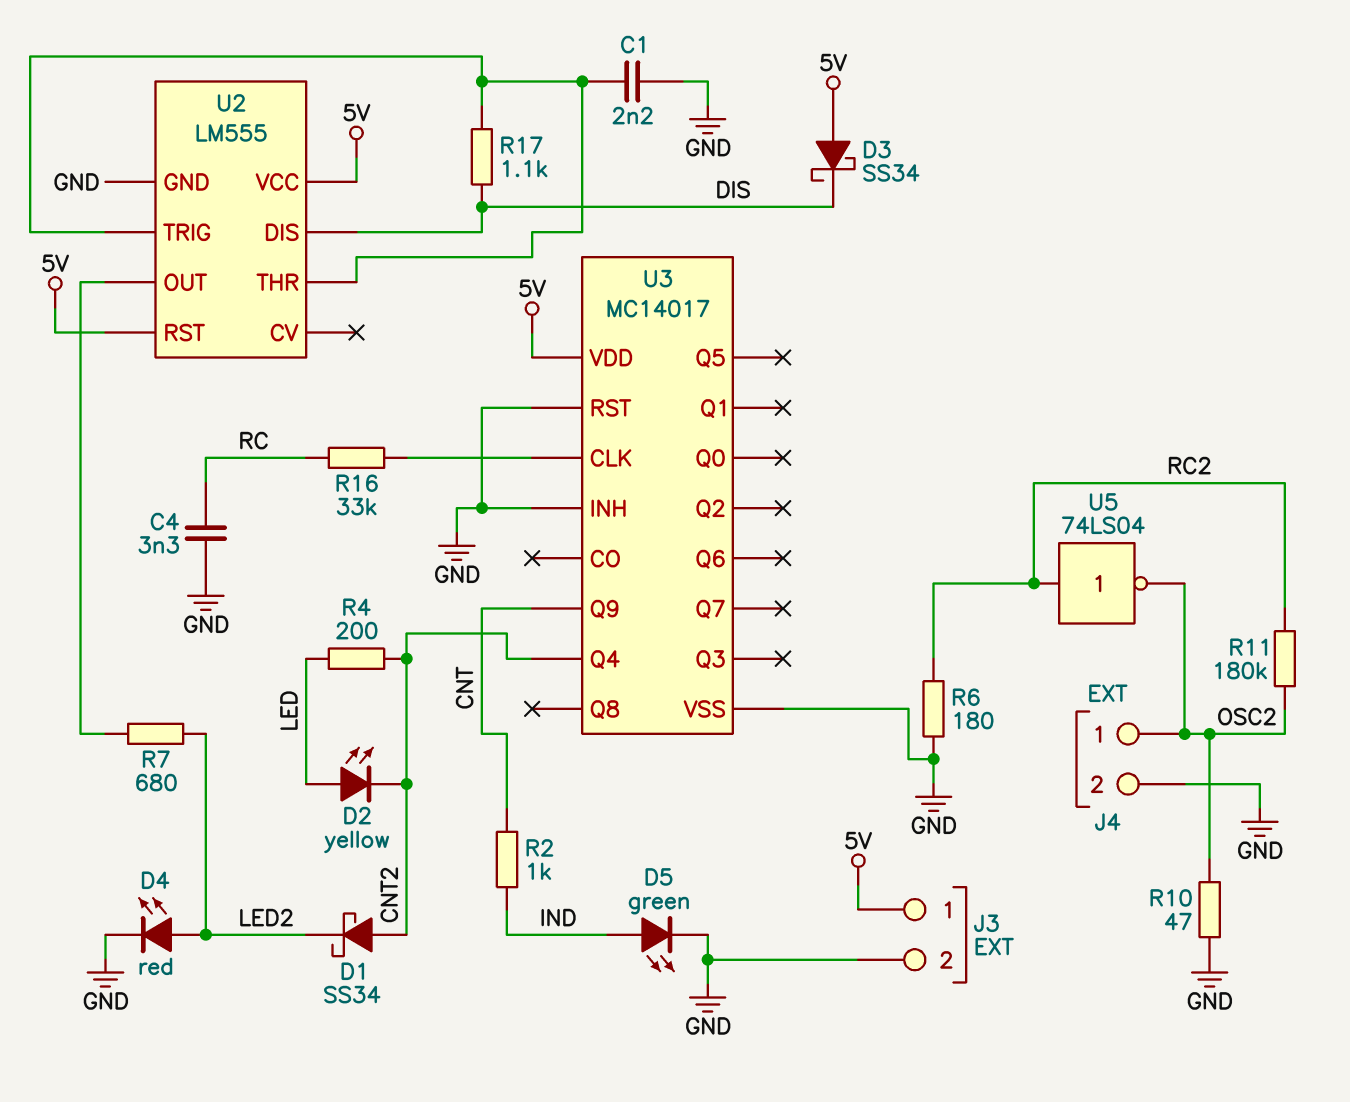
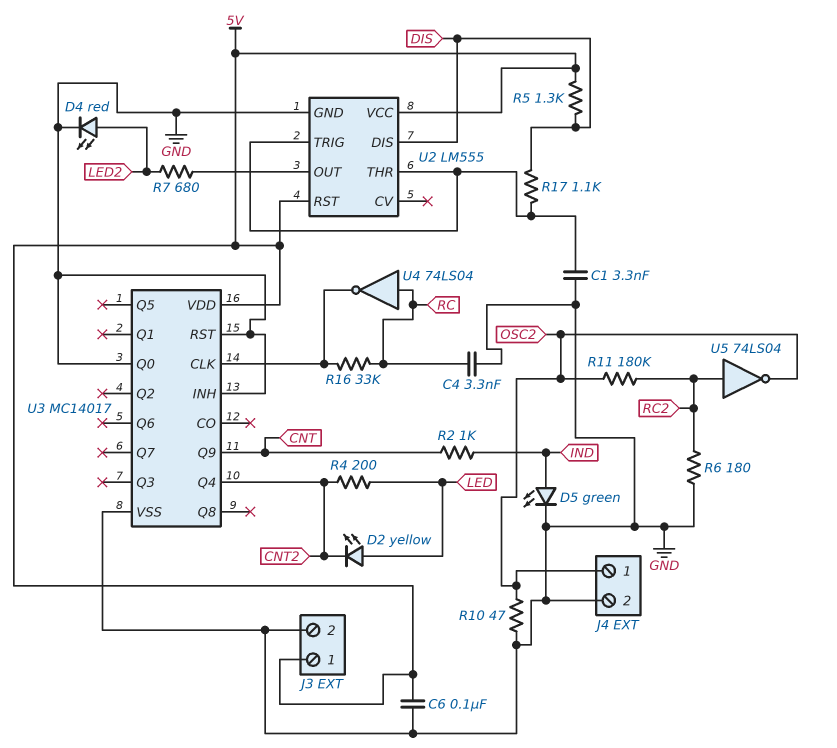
C1: 2.2nF (GND, U2/THR) -> 3.3nF (GND, U2/THR)
C6: none -> 100nF (5V, GND)
D1: schottky SS34 (A CNT2, K LED2) -> none
D3: schottky SS34 (A 5V, K DIS) -> none
R5: none -> 1.3k (5V, DIS)
U3 pin Q0: none -> GND
U4: none -> NOT 74LS04 (in RC, out U3/CLK)

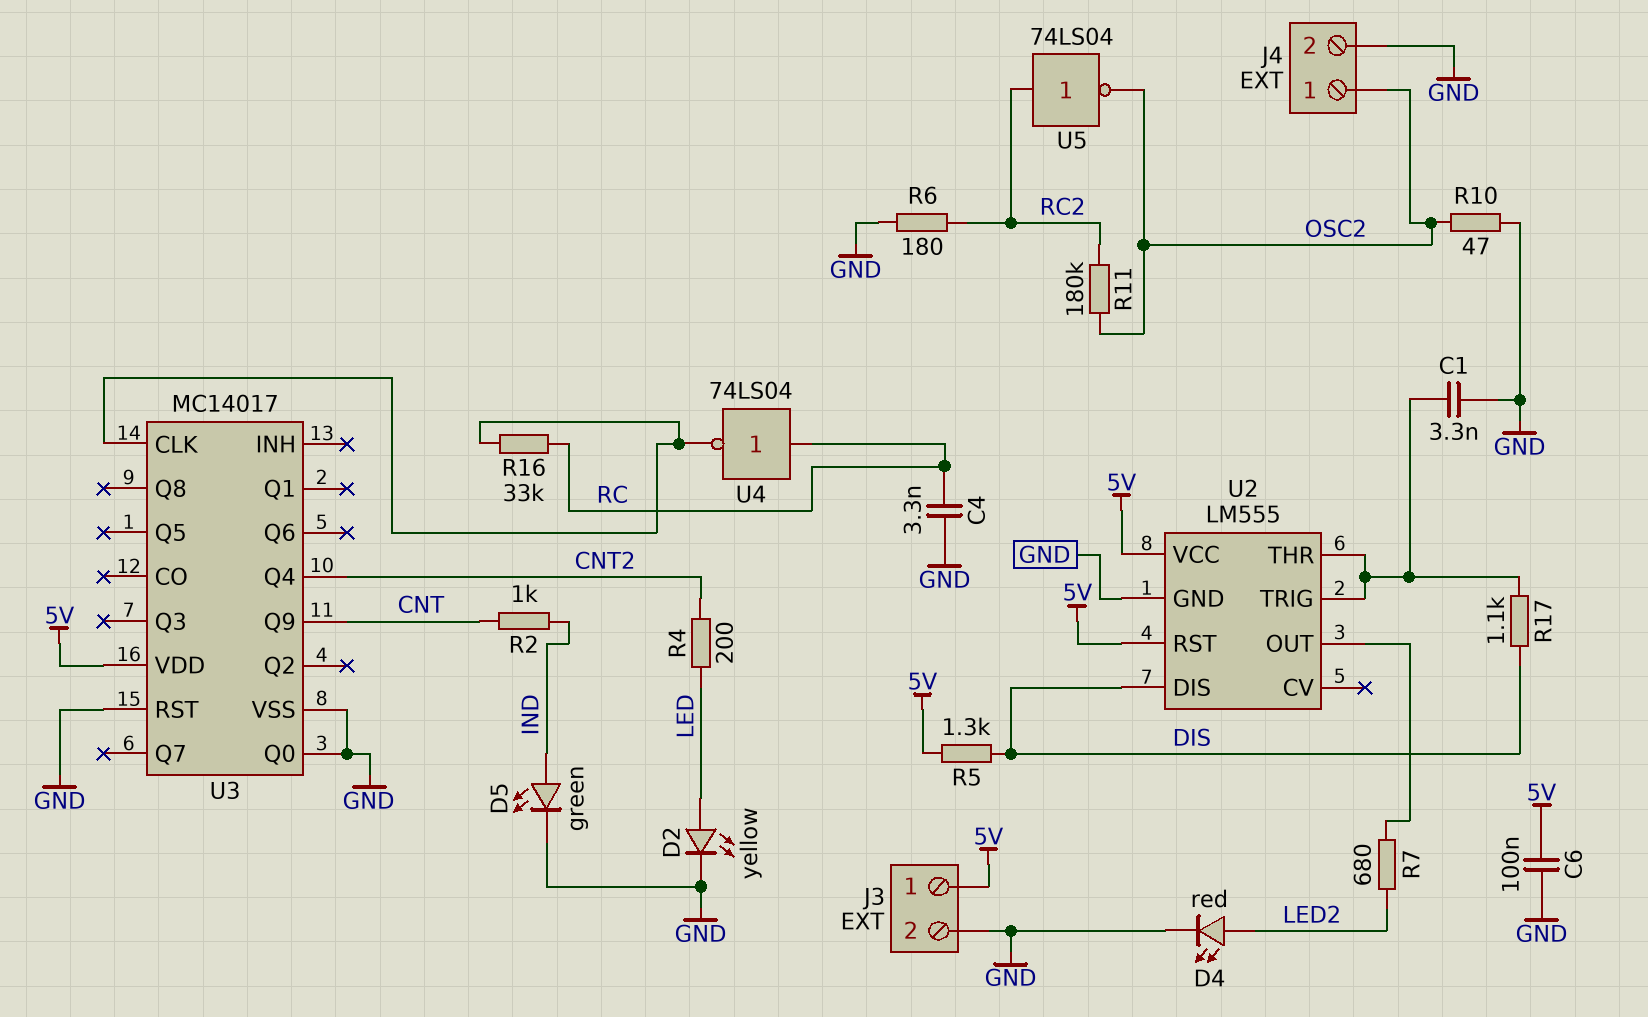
D2: LED yellow (A LED, K CNT2) -> LED yellow (A LED, K GND)
U3 pin INH: GND -> none

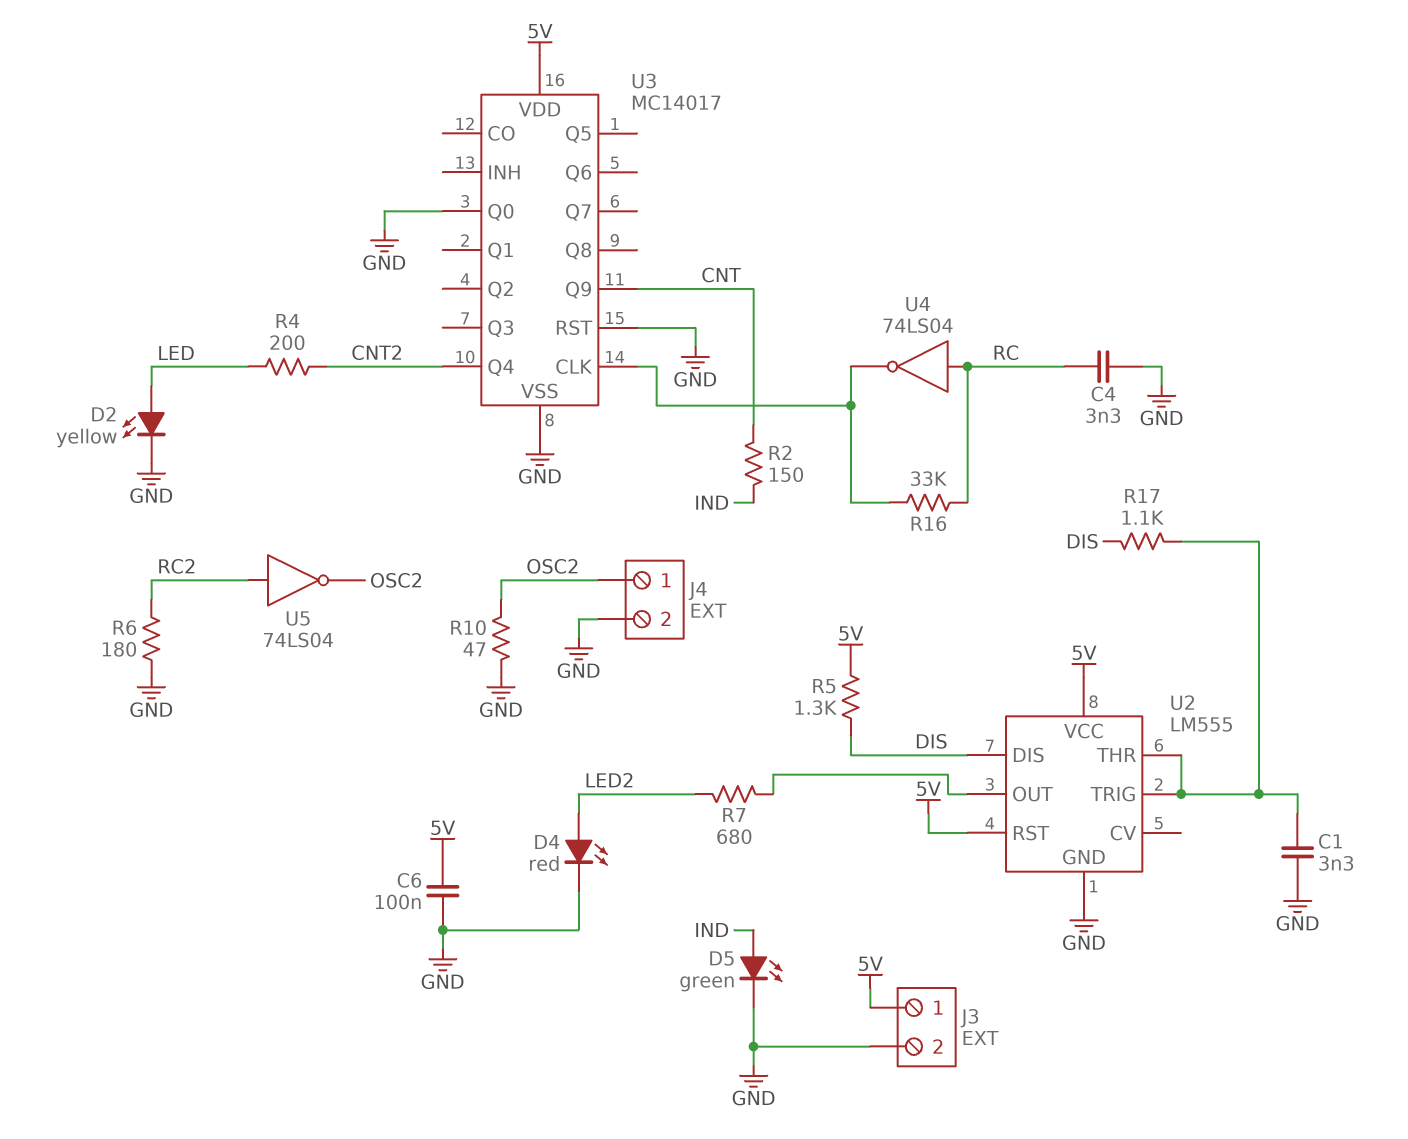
R2: 1k (CNT, IND) -> 150 (CNT, IND)
R11: 180k (OSC2, RC2) -> none

